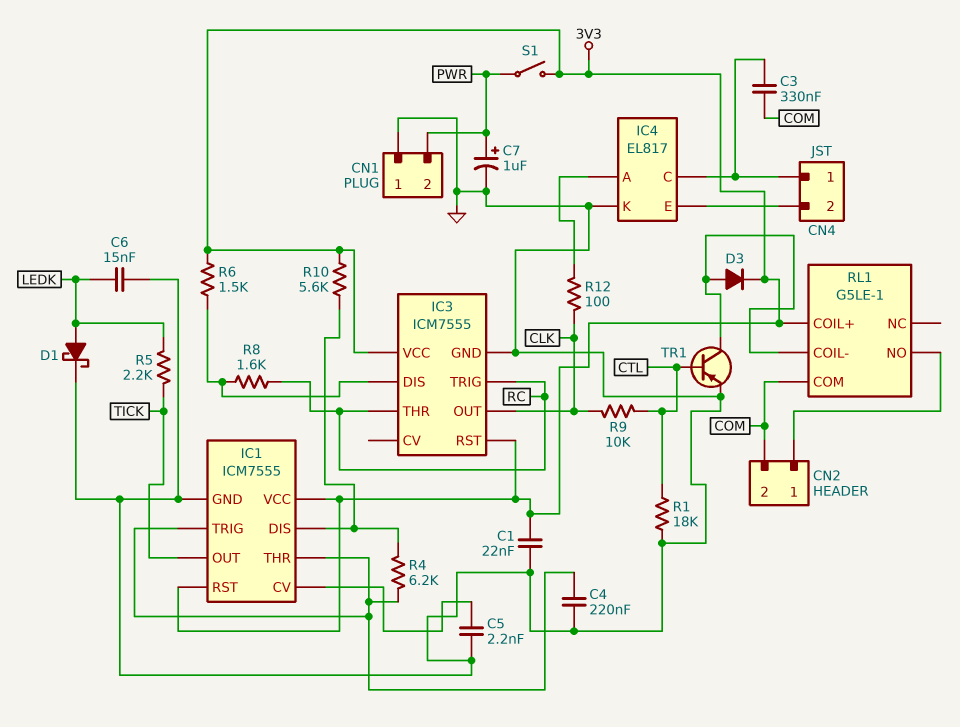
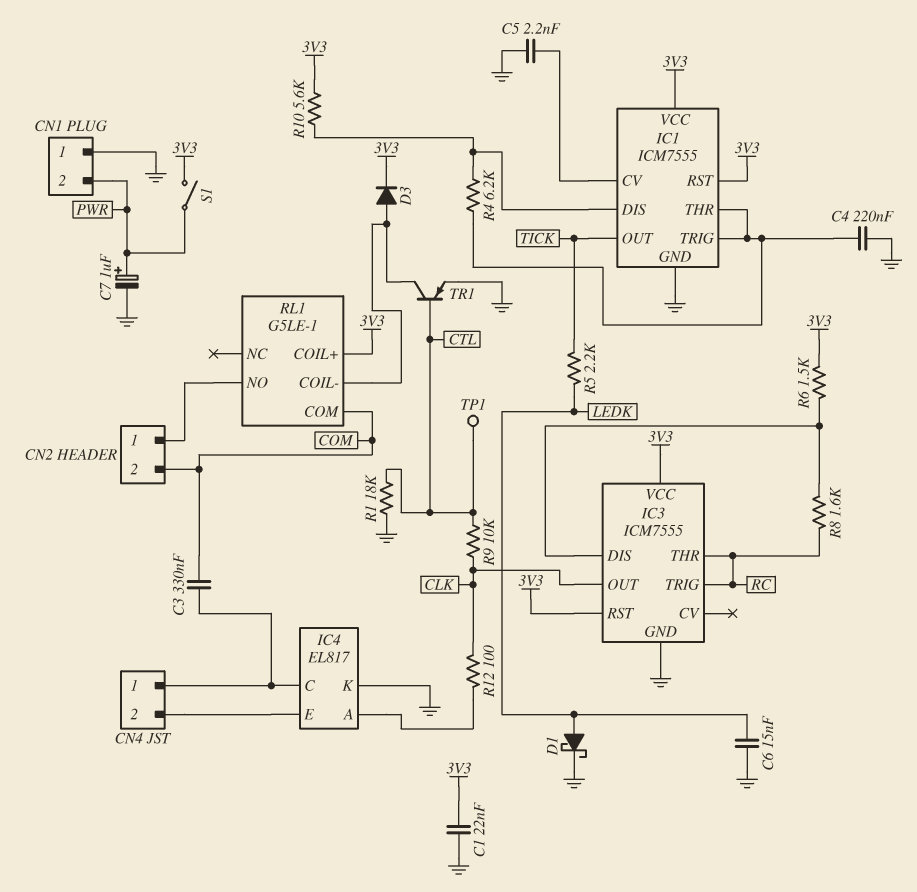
TP1: none -> test point (CTL)

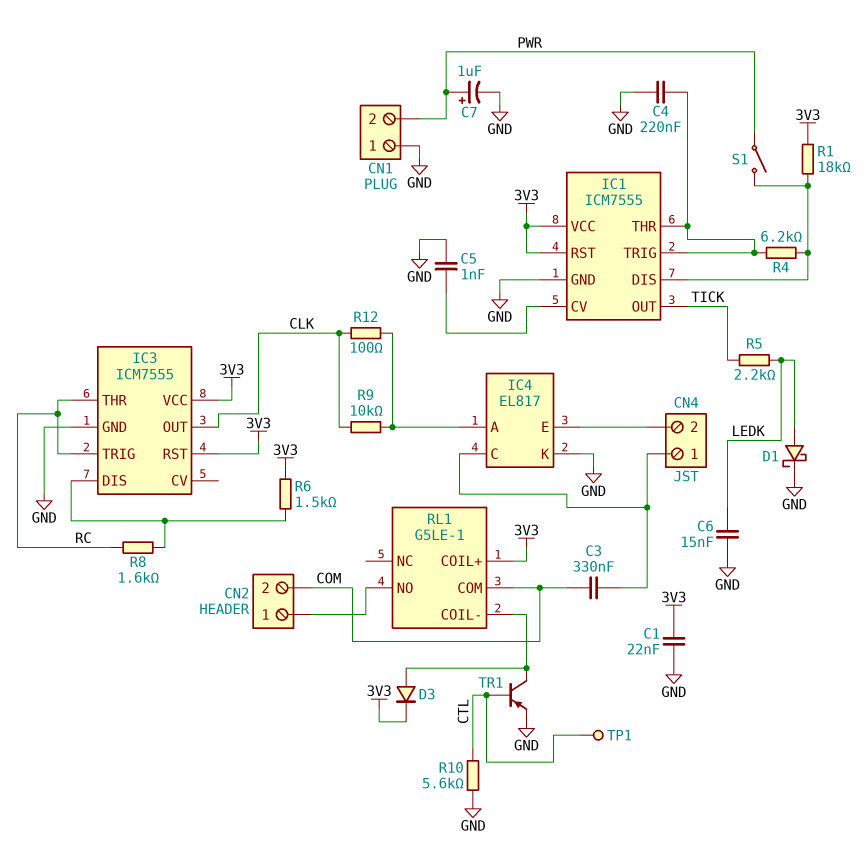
C5: 2.2nF (GND, IC1/CV) -> 1nF (GND, IC1/CV)
R1: 18k (CTL, GND) -> 18k (3V3, IC1/DIS)
R9: 10k (CLK, CTL) -> 10k (CLK, IC4/A)
R10: 5.6k (3V3, IC1/DIS) -> 5.6k (CTL, GND)
S1: switch (3V3, PWR) -> switch (IC1/DIS, PWR)

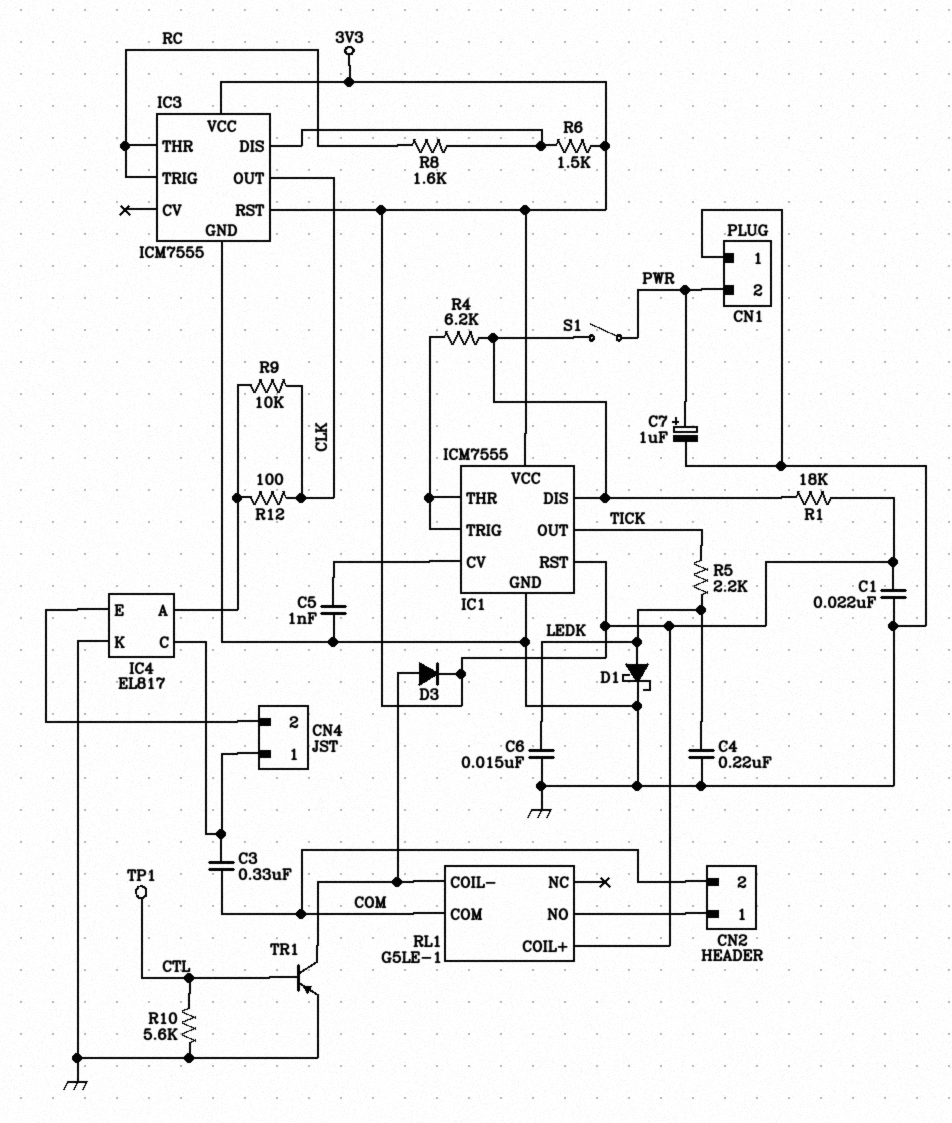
C4: 220nF (GND, IC1/THR) -> 220nF (GND, LEDK)

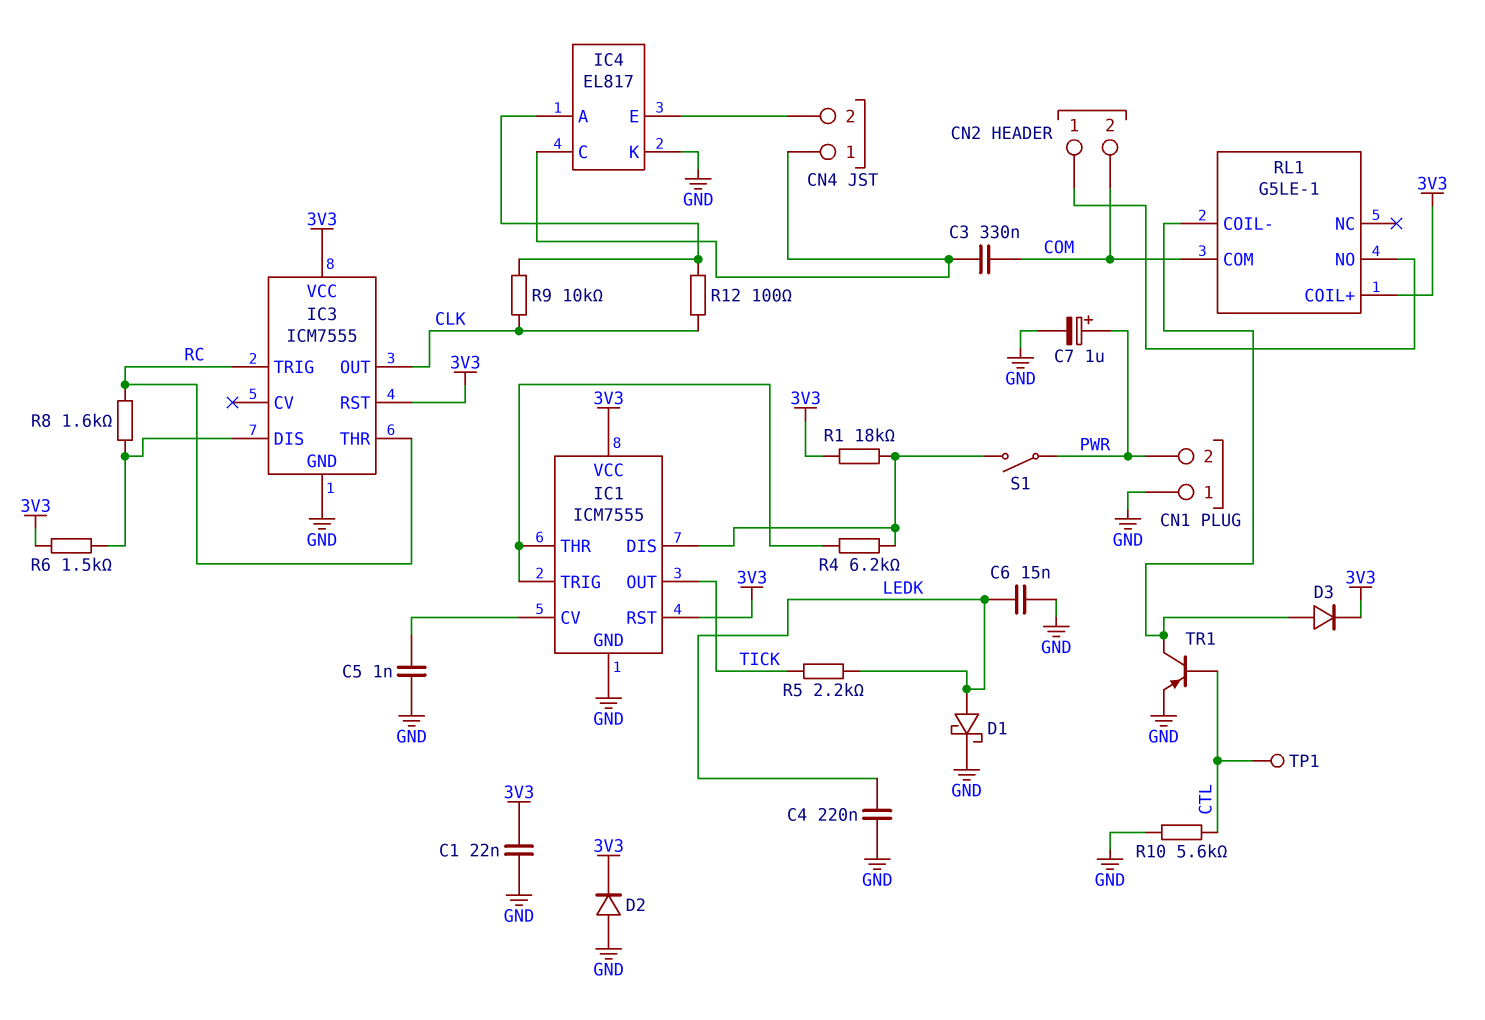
D2: none -> diode (A GND, K 3V3)

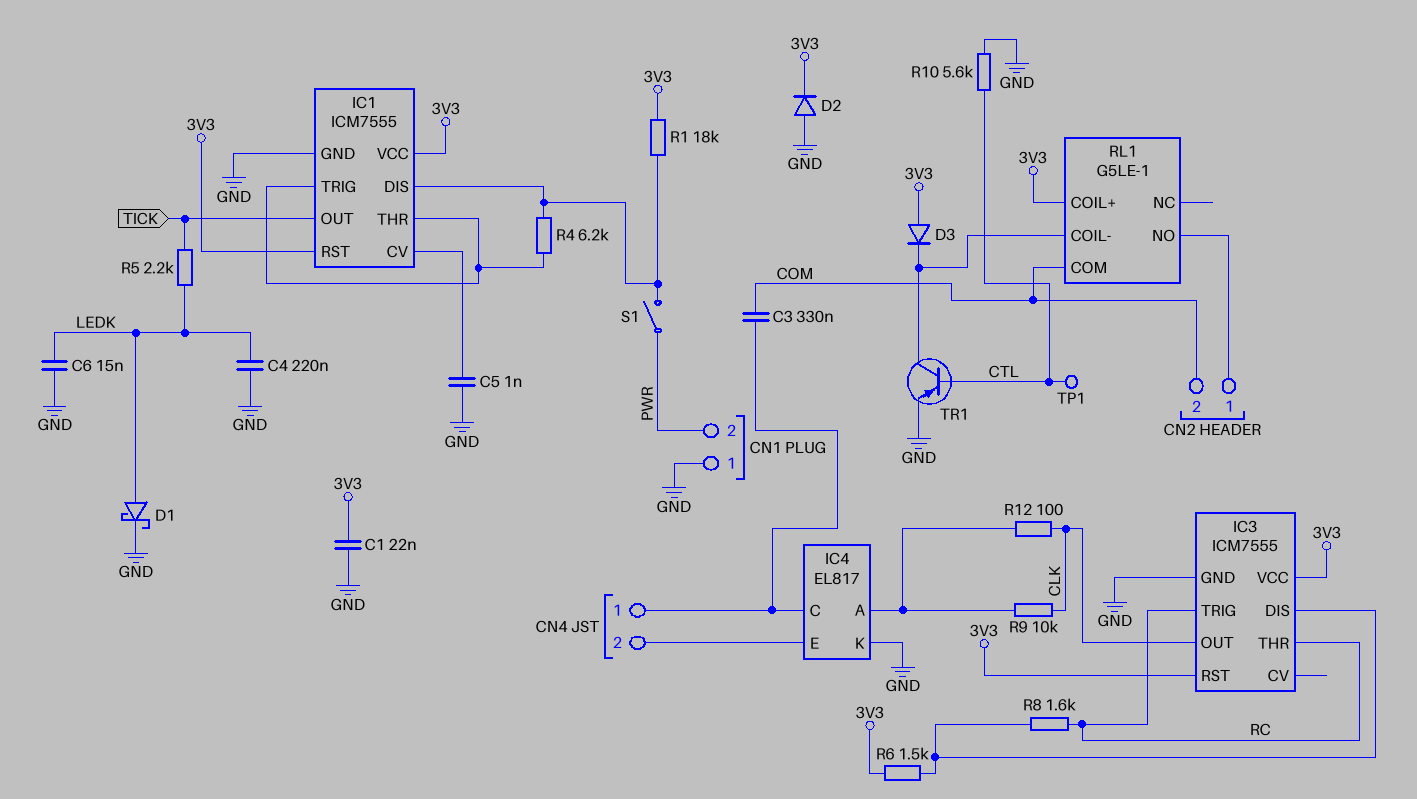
C7: 1uF (plus PWR, minus GND) -> none
D3: diode (A RL1/COIL-, K 3V3) -> diode (A 3V3, K RL1/COIL-)

